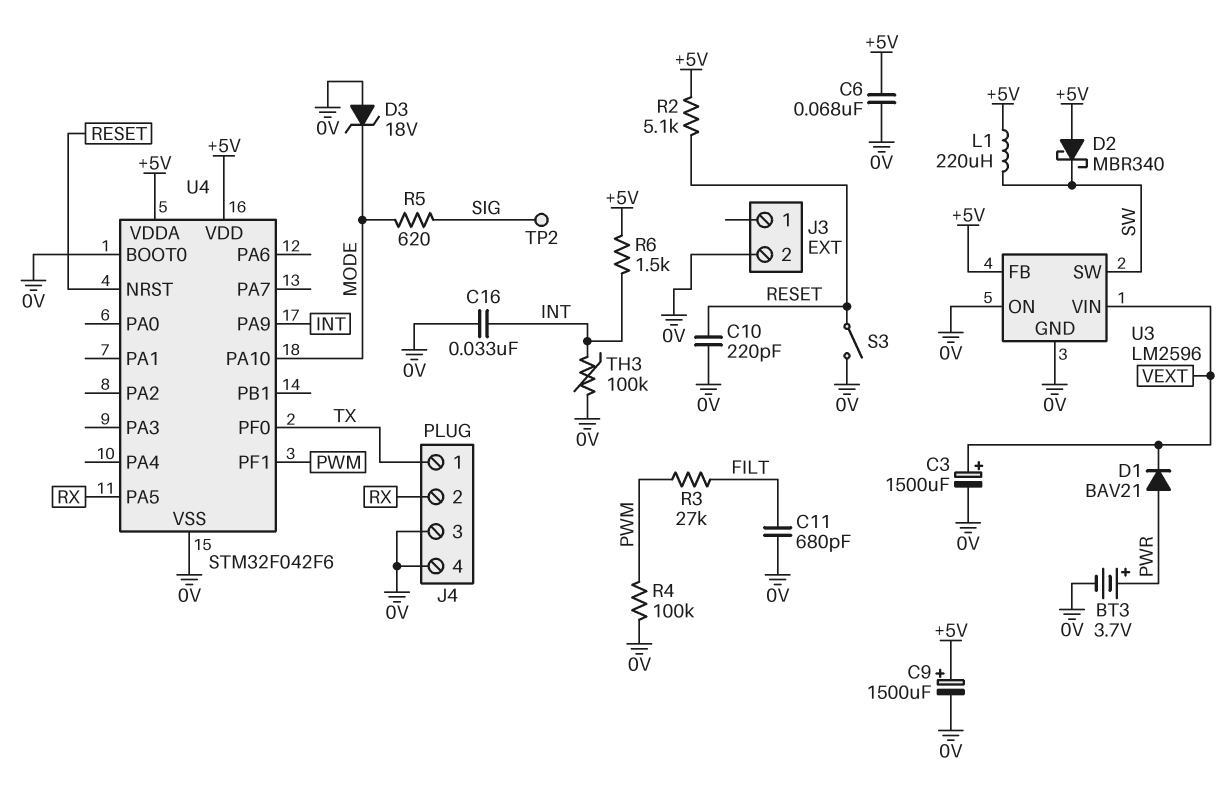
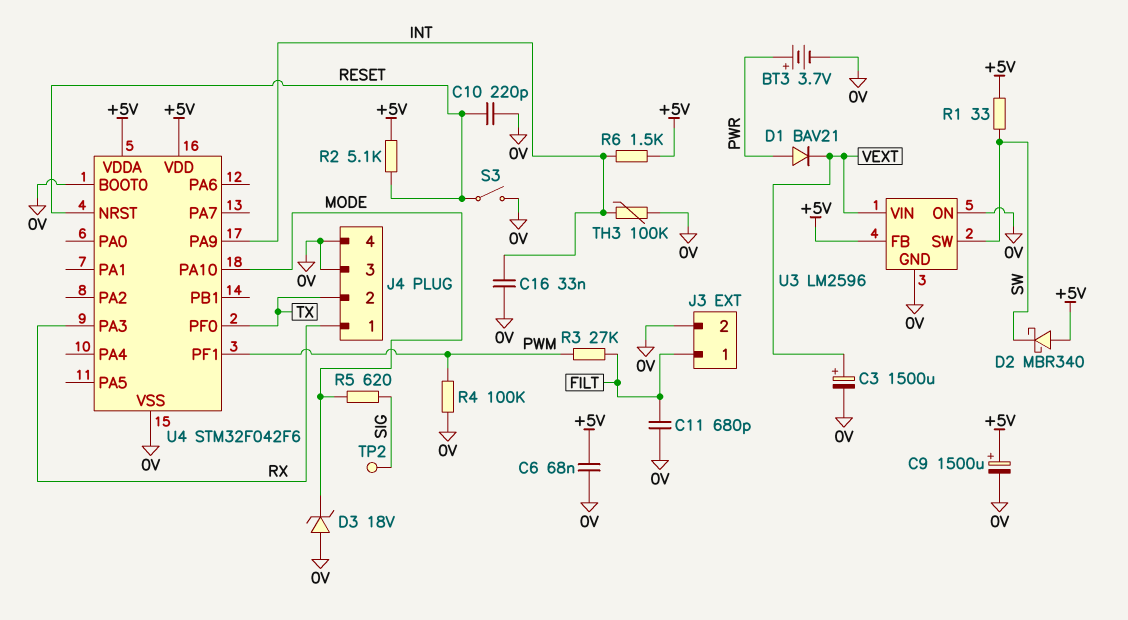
J3 pin 1: none -> FILT
J4 pin 1: TX -> RX
J4 pin 2: RX -> TX
L1: 220uH (+5V, SW) -> none
R1: none -> 33 (+5V, SW)
U4 pin PA3: none -> RX
U4 pin PA5: RX -> none

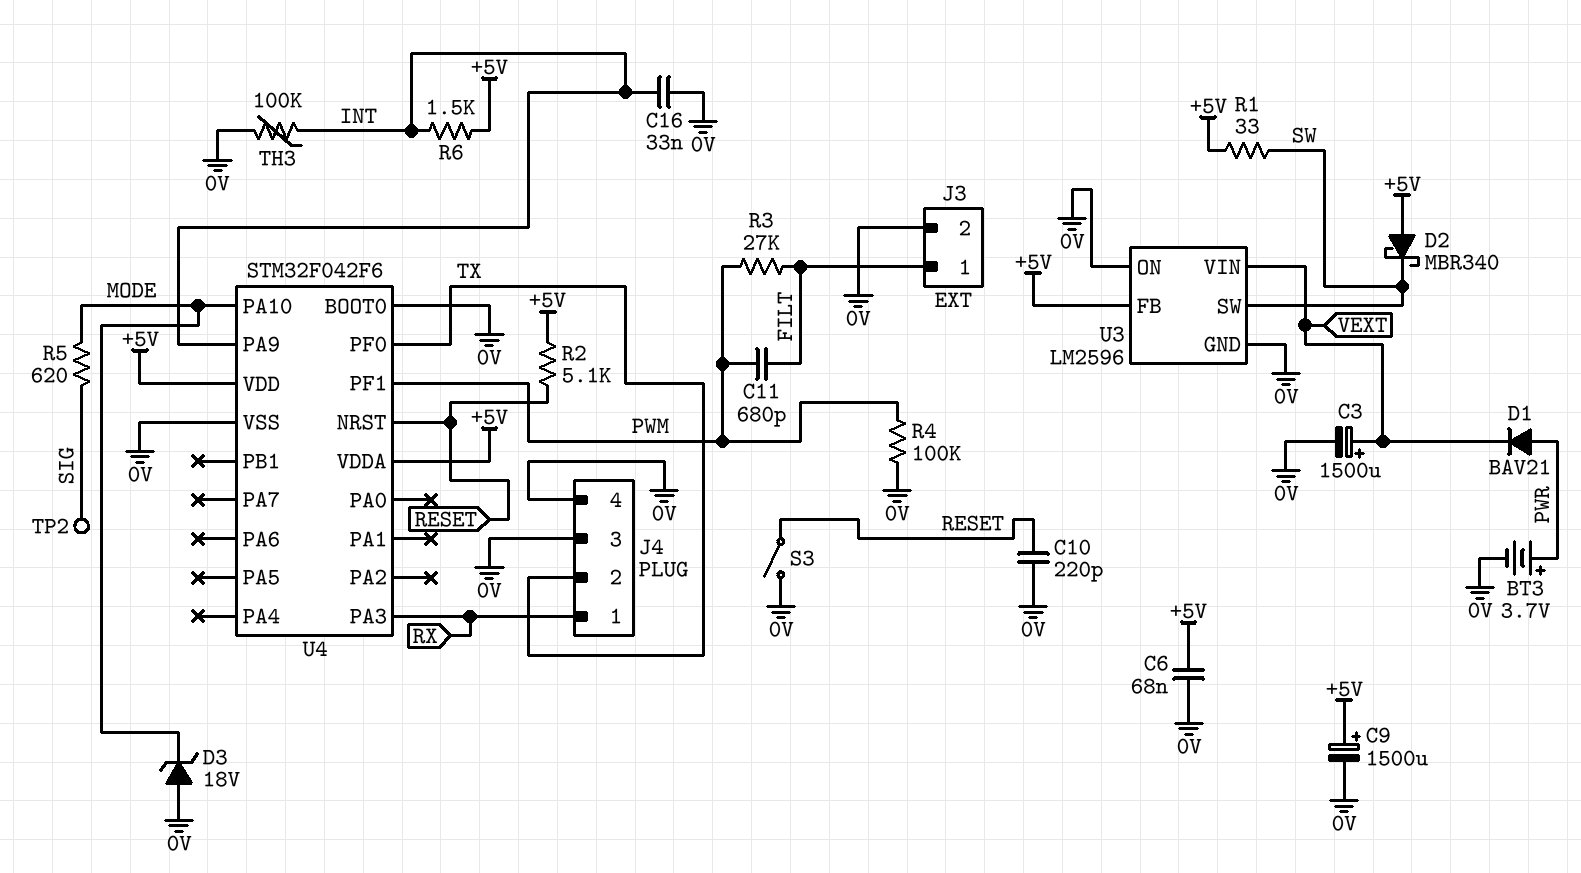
C11: 680pF (0V, FILT) -> 680pF (FILT, PWM)

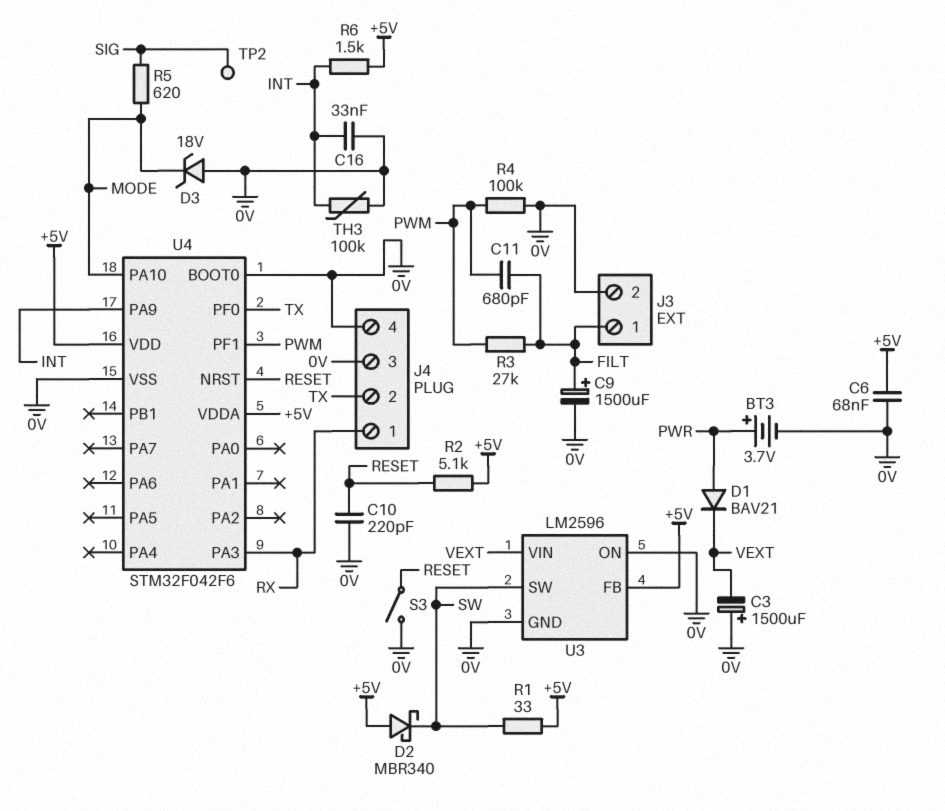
C3: 1500uF (plus VEXT, minus 0V) -> 1500uF (plus 0V, minus VEXT)
C9: 1500uF (plus +5V, minus 0V) -> 1500uF (plus FILT, minus 0V)

